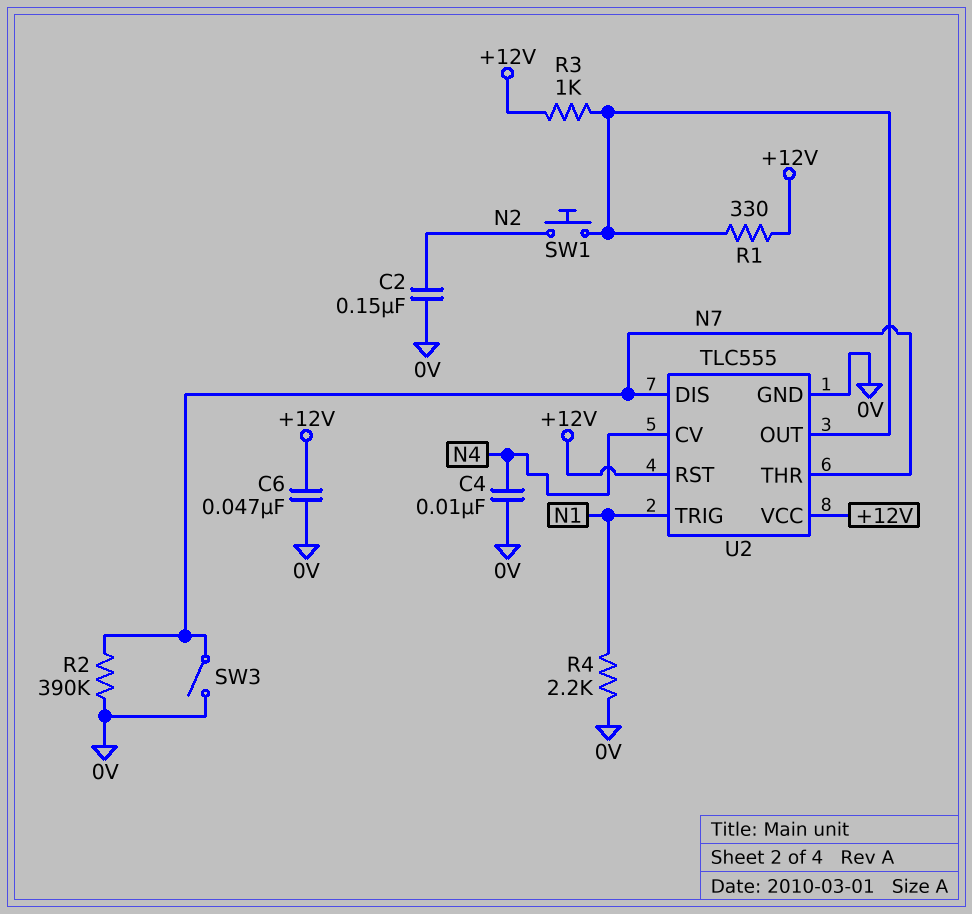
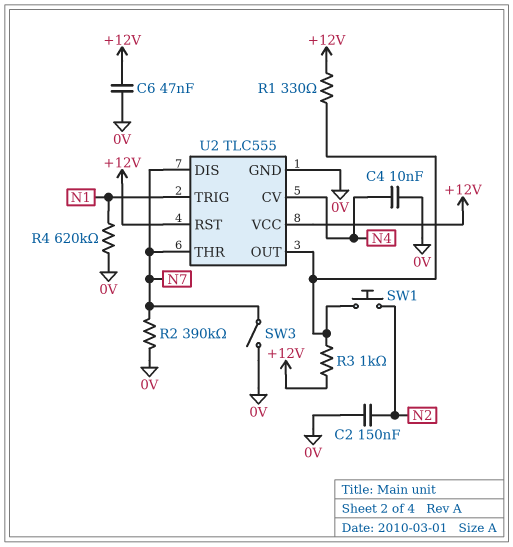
R4: 2.2k (0V, N1) -> 620k (0V, N1)

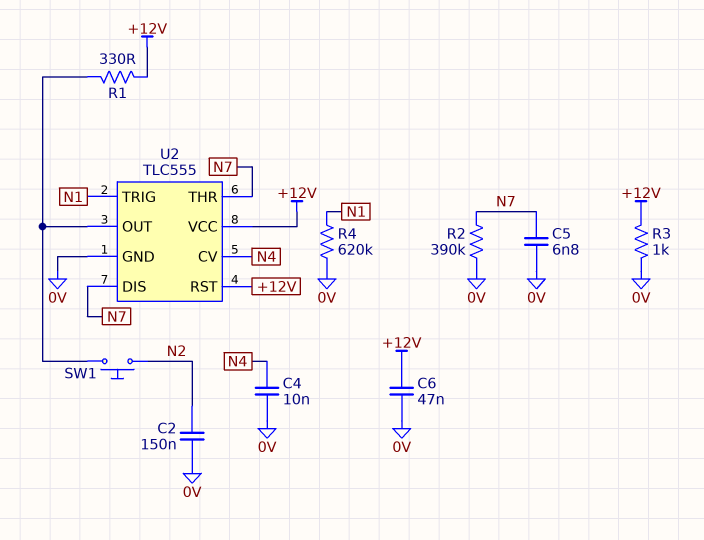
C5: none -> 6.8nF (0V, N7)
R3: 1k (+12V, U2/OUT) -> 1k (+12V, 0V)
SW3: switch (0V, N7) -> none

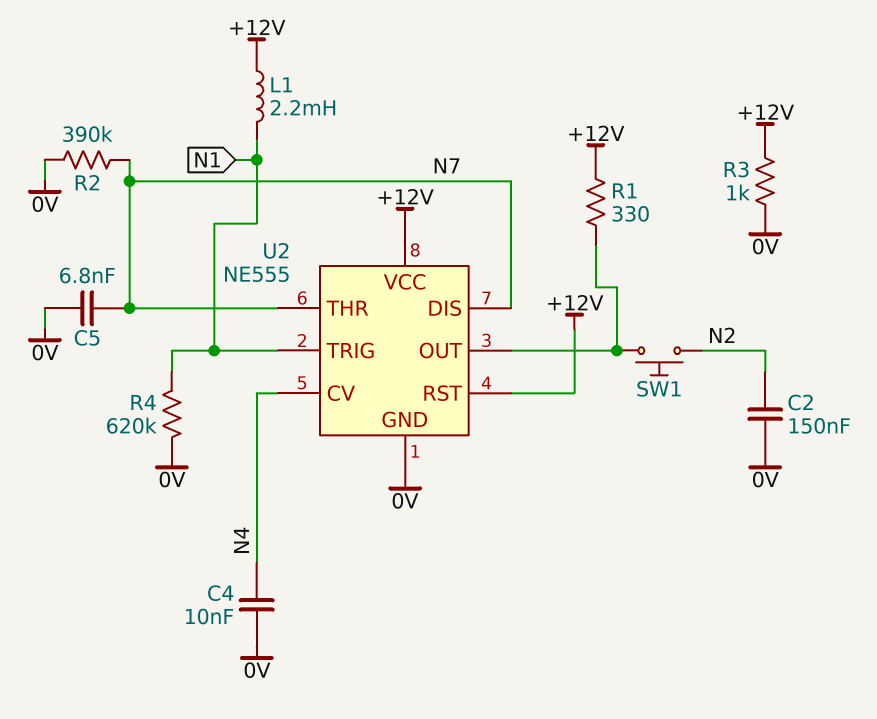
C6: 47nF (+12V, 0V) -> none
L1: none -> 2.2mH (+12V, N1)
U2: TLC555 -> NE555

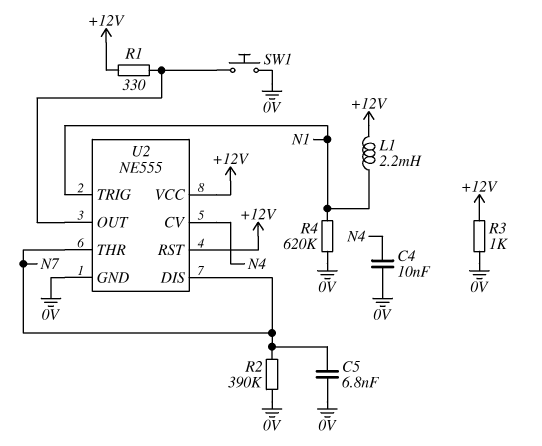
C2: 150nF (0V, N2) -> none
SW1: button (N2, U2/OUT) -> button (0V, U2/OUT)

